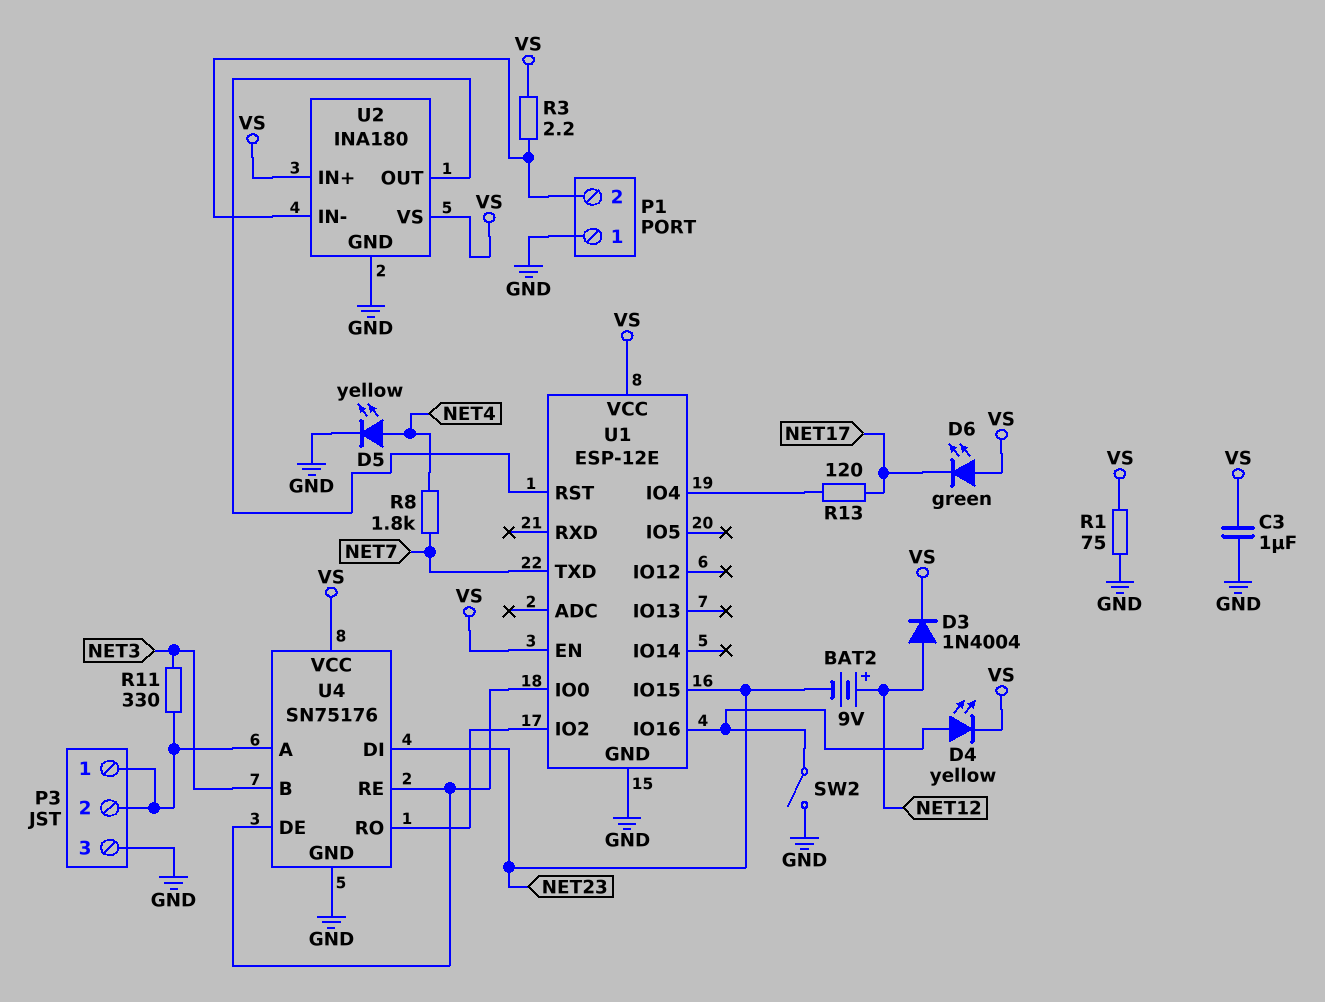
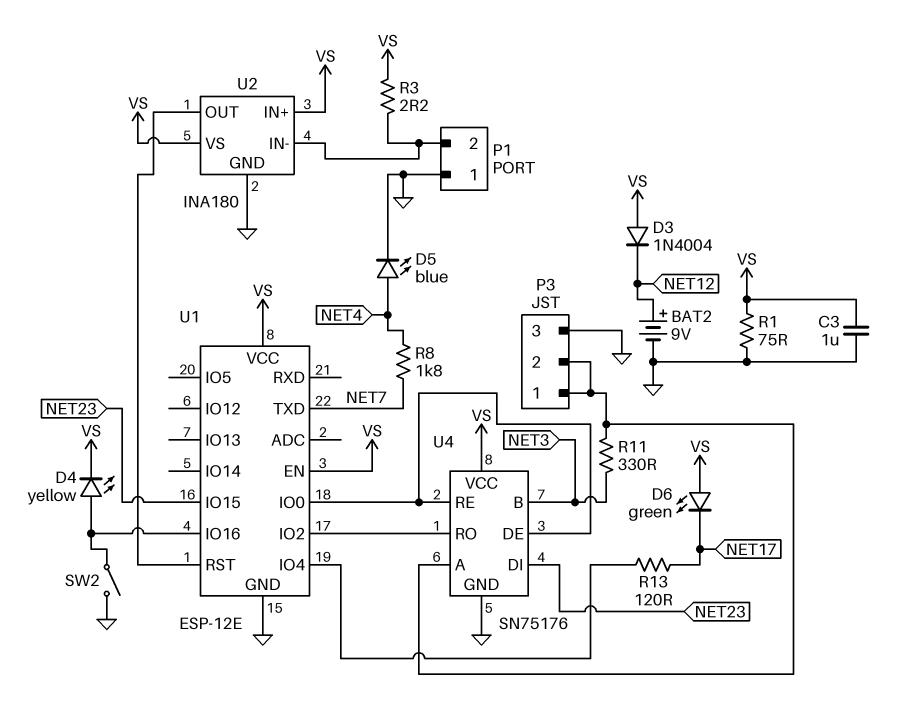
BAT2: 9V (plus NET12, minus NET23) -> 9V (plus NET12, minus GND)
D3: diode 1N4004 (A NET12, K VS) -> diode 1N4004 (A VS, K NET12)
D5: LED yellow (A NET4, K GND) -> LED blue (A NET4, K GND)

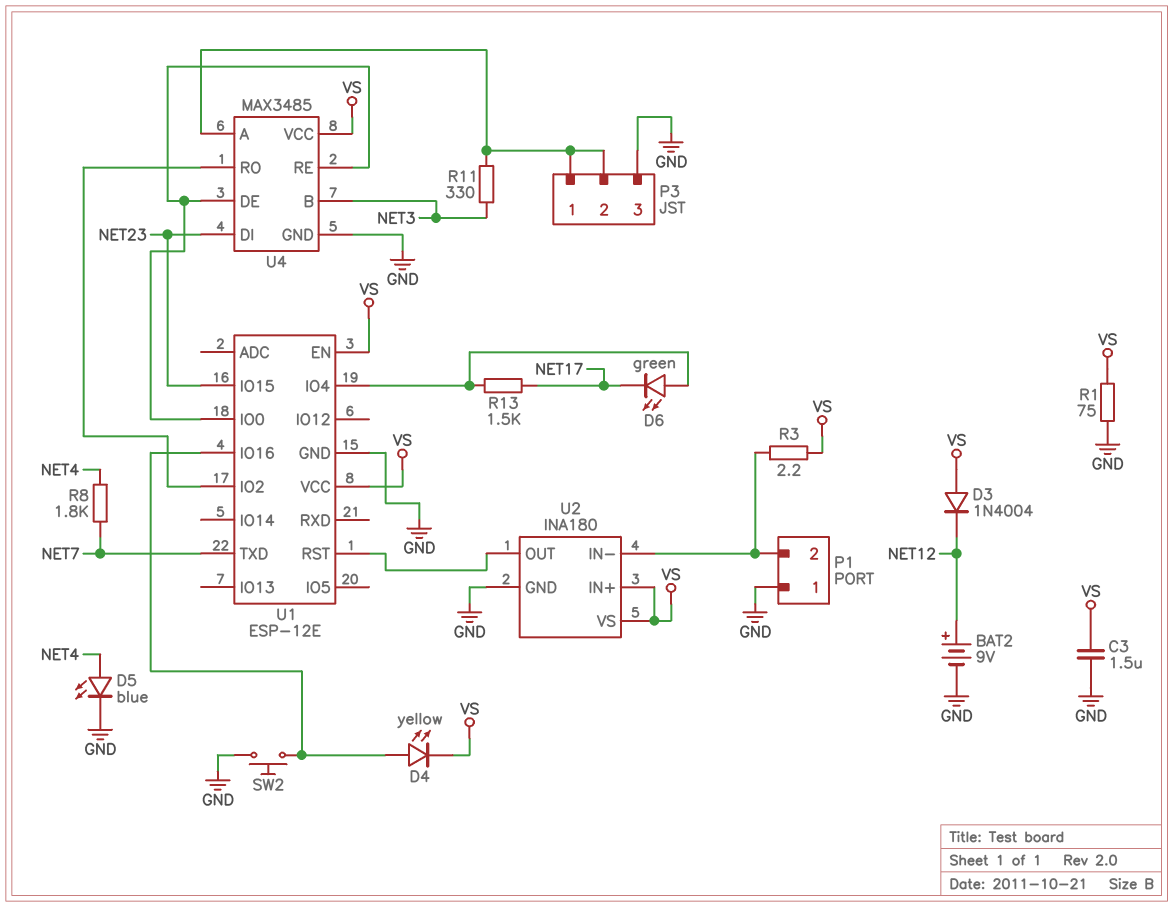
C3: 1uF (GND, VS) -> 1.5uF (GND, VS)
D6: LED green (A VS, K NET17) -> LED green (A U1/IO4, K NET17)
R13: 120 (NET17, U1/IO4) -> 1.5k (NET17, U1/IO4)
SW2: switch (GND, U1/IO16) -> button (GND, U1/IO16)
U4: SN75176 -> MAX3485

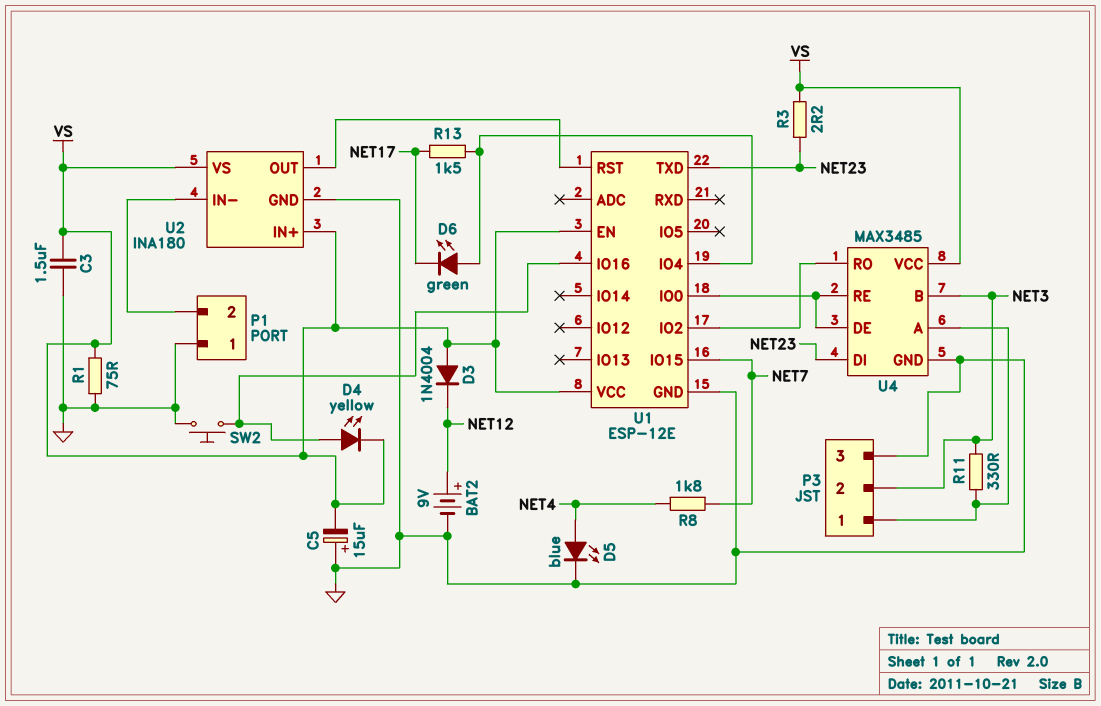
C5: none -> 15uF (plus GND, minus VS)
P3 pin 2: P3/1 -> NET3
R3: 2.2 (P1/2, VS) -> 2.2 (NET23, VS)
U1 pin IO15: NET23 -> NET7
U1 pin TXD: NET7 -> NET23

